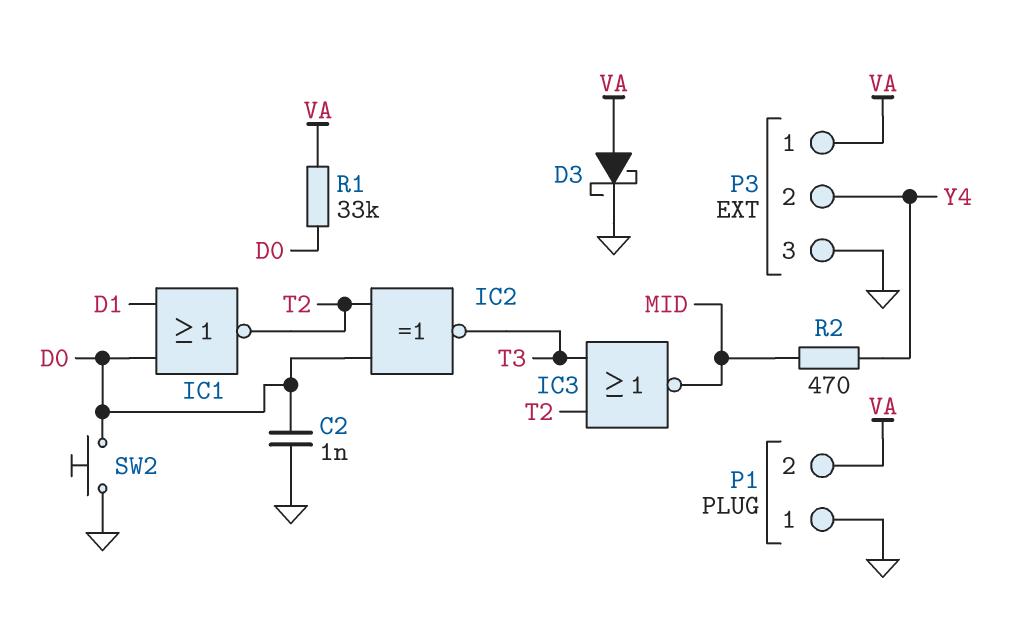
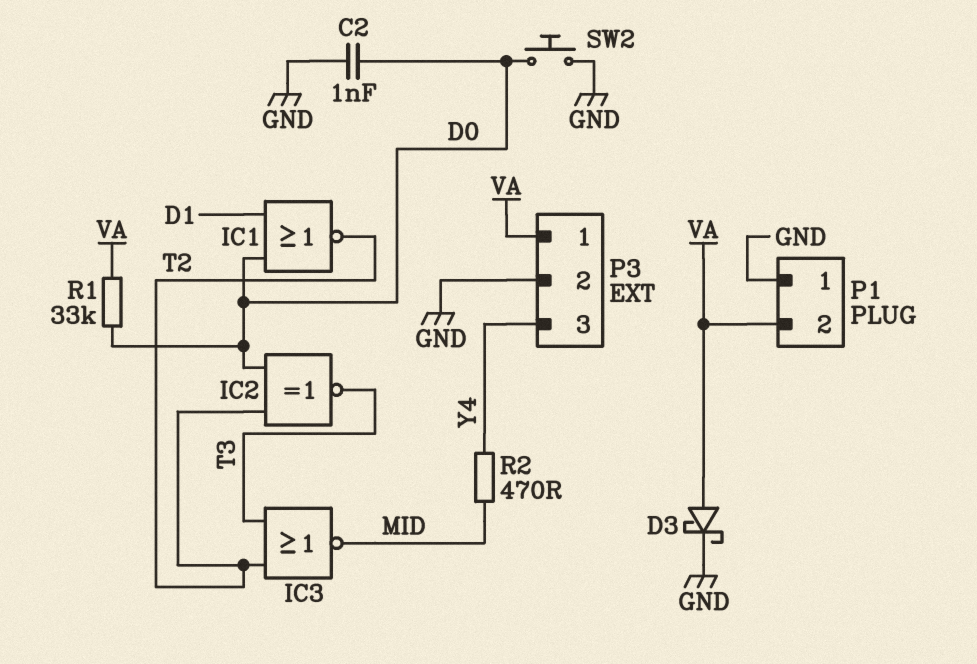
P3 pin 2: Y4 -> GND
P3 pin 3: GND -> Y4

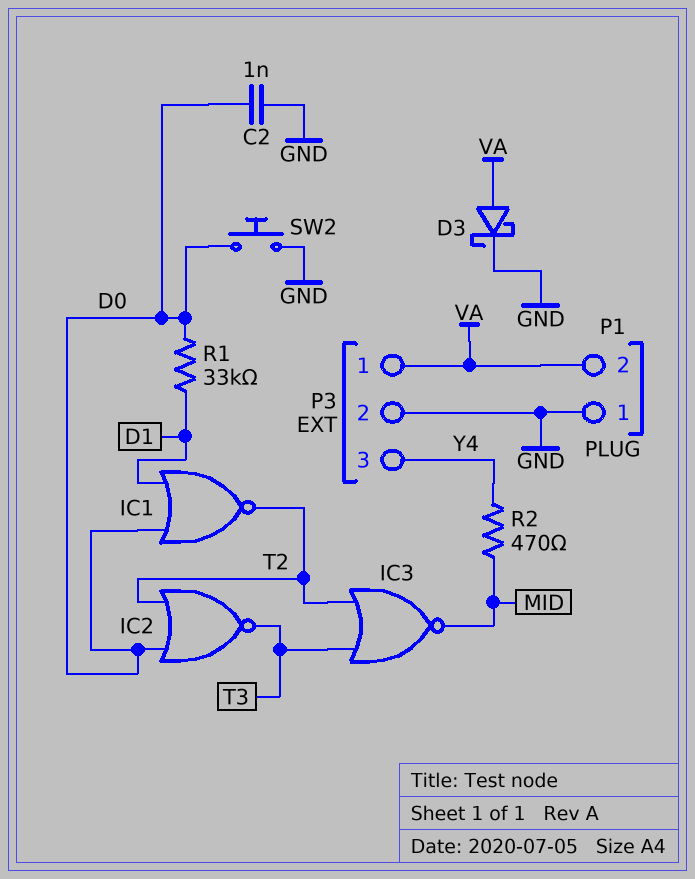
IC2: XNOR (in D0, in T2, out T3) -> NOR (in D0, in T2, out T3)
R1: 33k (D0, VA) -> 33k (D0, D1)

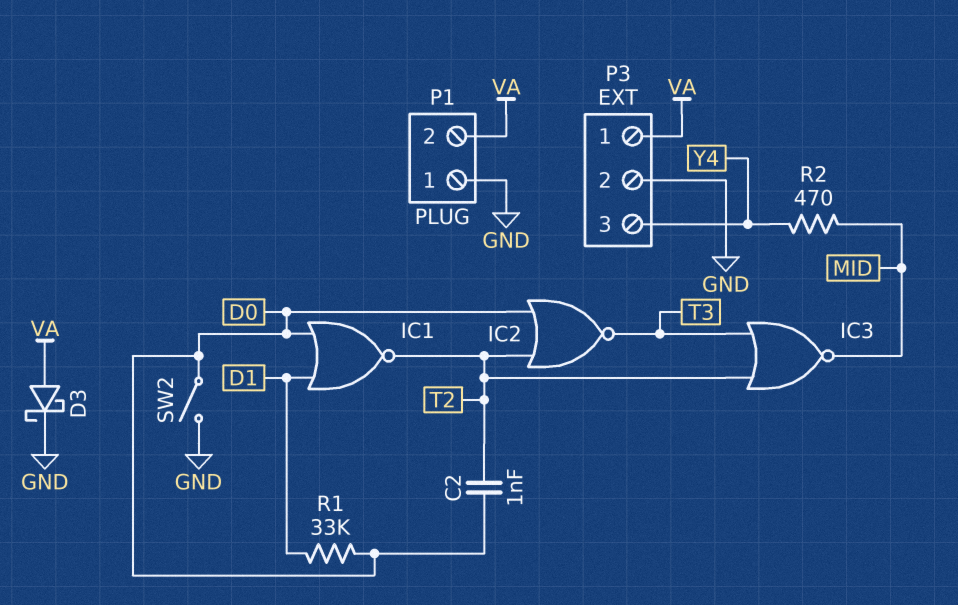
C2: 1nF (D0, GND) -> 1nF (D0, T2)
SW2: button (D0, GND) -> switch (D0, GND)

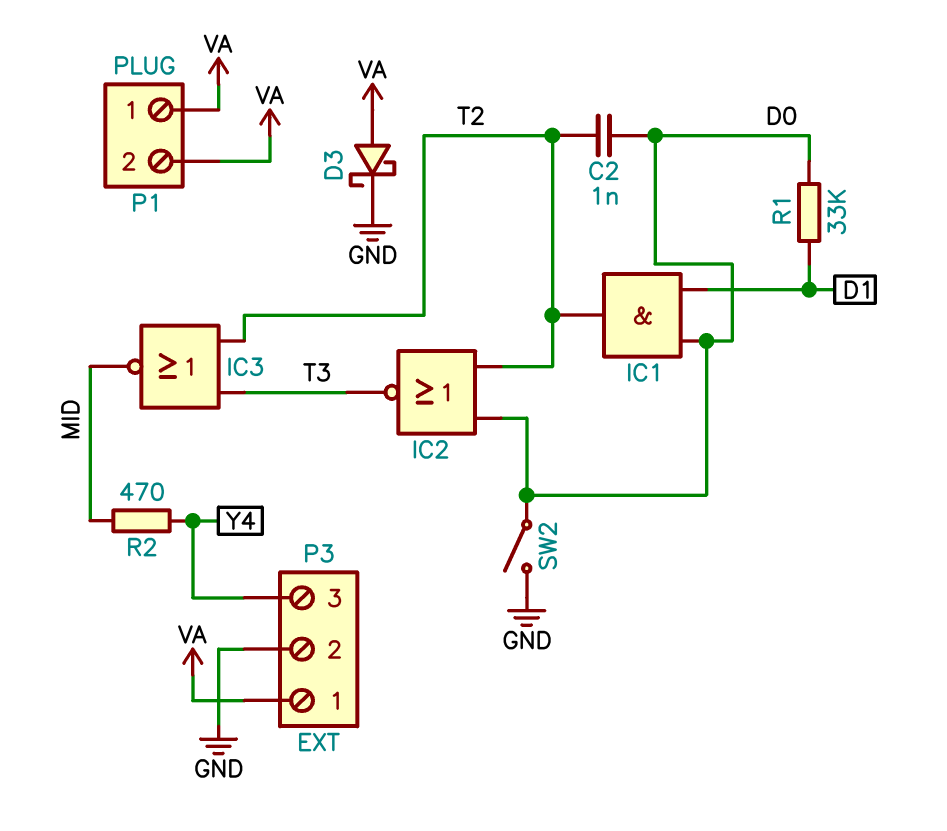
IC1: NOR (in D0, in D1, out T2) -> AND (in D0, in D1, out T2)
P1 pin 1: GND -> VA

